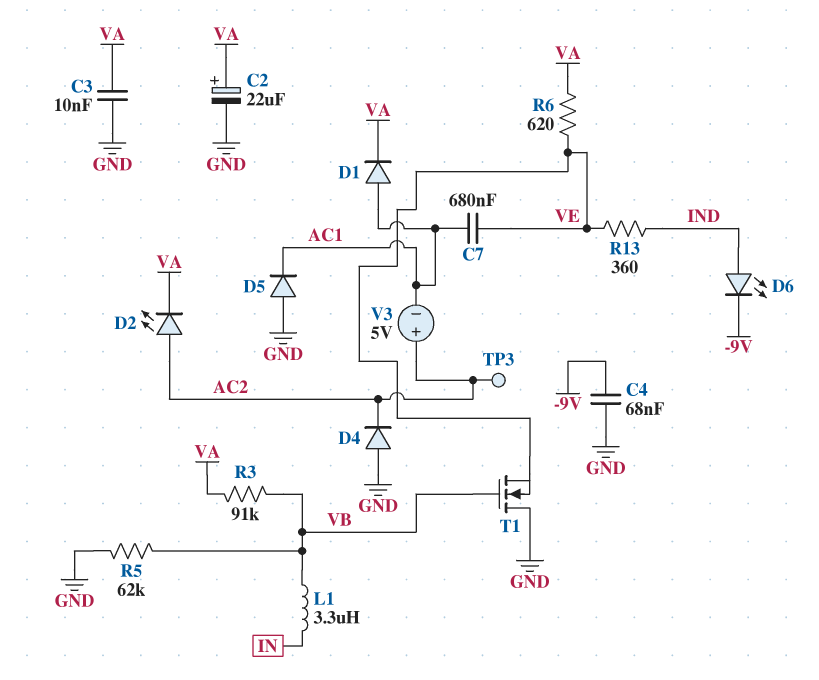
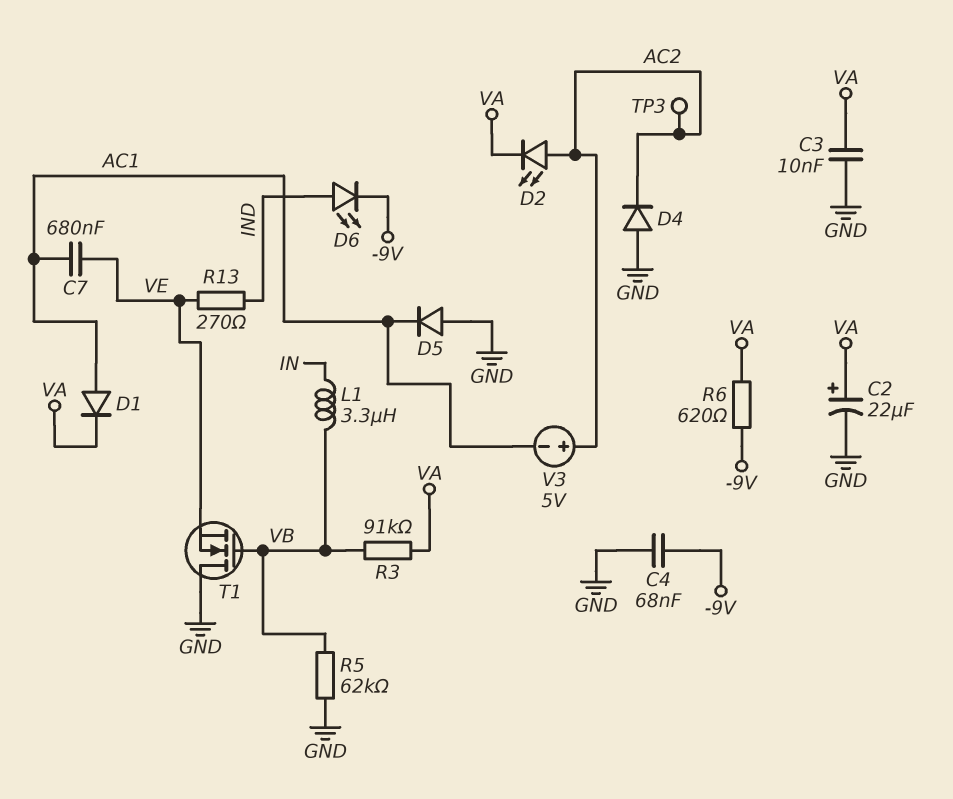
R6: 620 (VA, VE) -> 620 (-9V, VA)
R13: 360 (IND, VE) -> 270 (IND, VE)

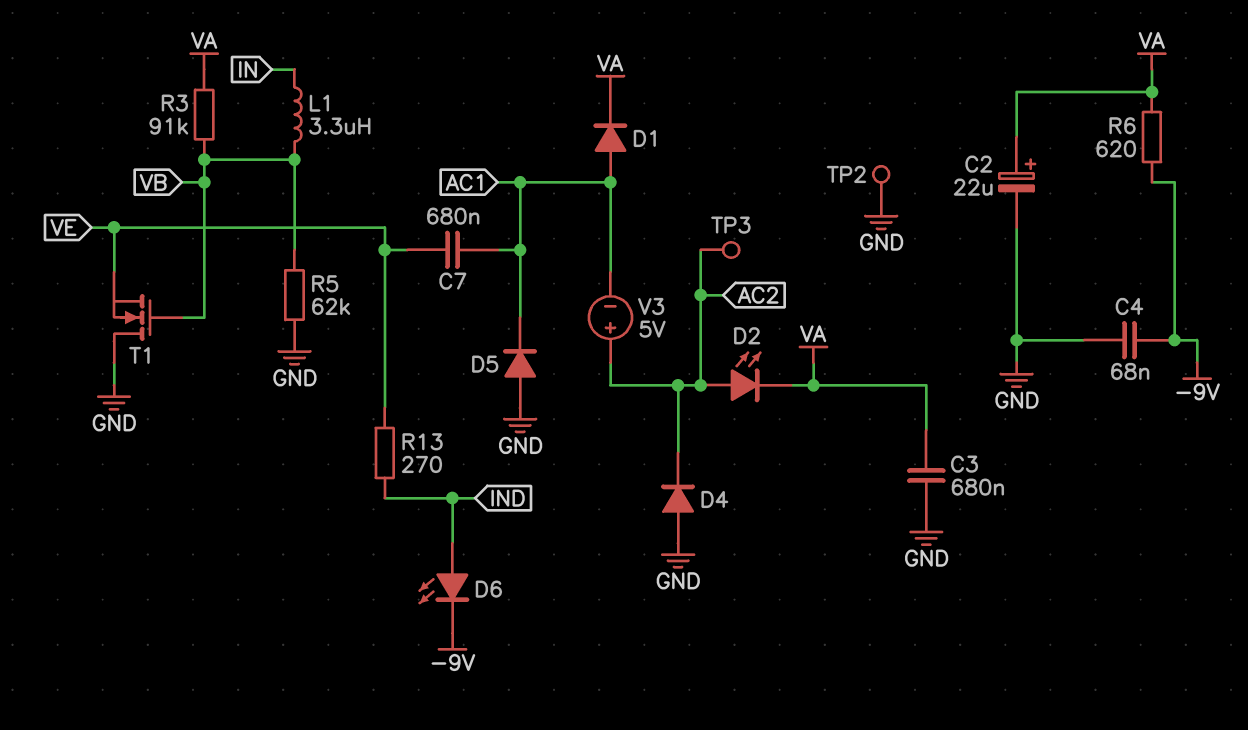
C3: 10nF (GND, VA) -> 680nF (GND, VA)
TP2: none -> test point (GND)

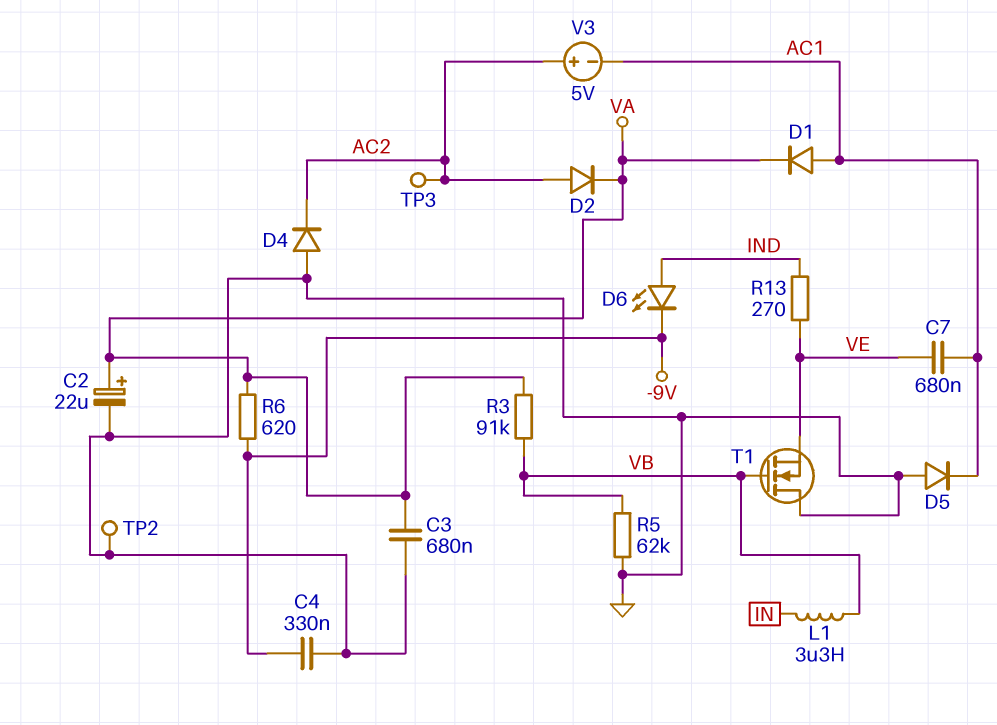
C4: 68nF (-9V, GND) -> 330nF (-9V, GND)
D2: LED (A AC2, K VA) -> diode (A AC2, K VA)

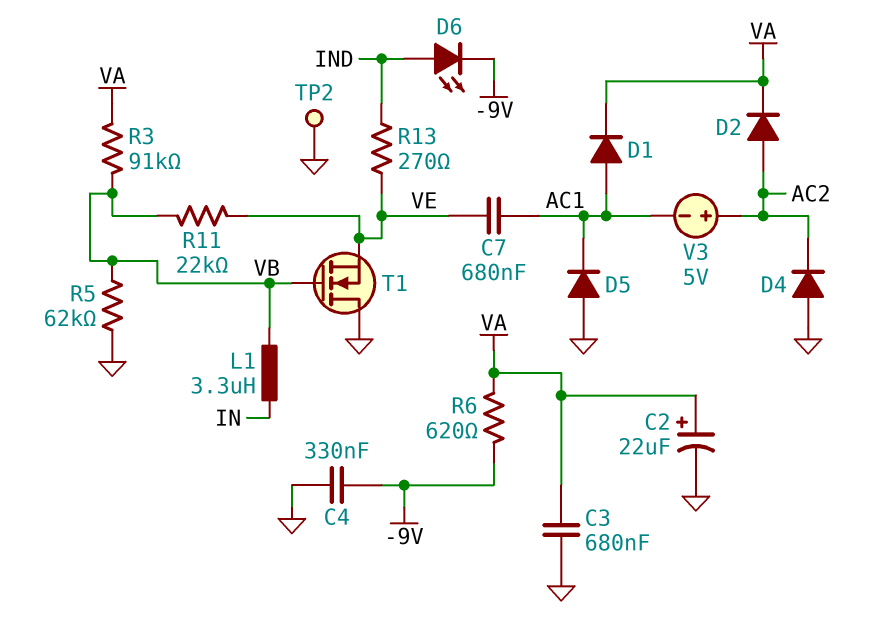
R11: none -> 22k (VB, VE)
TP3: test point (AC2) -> none

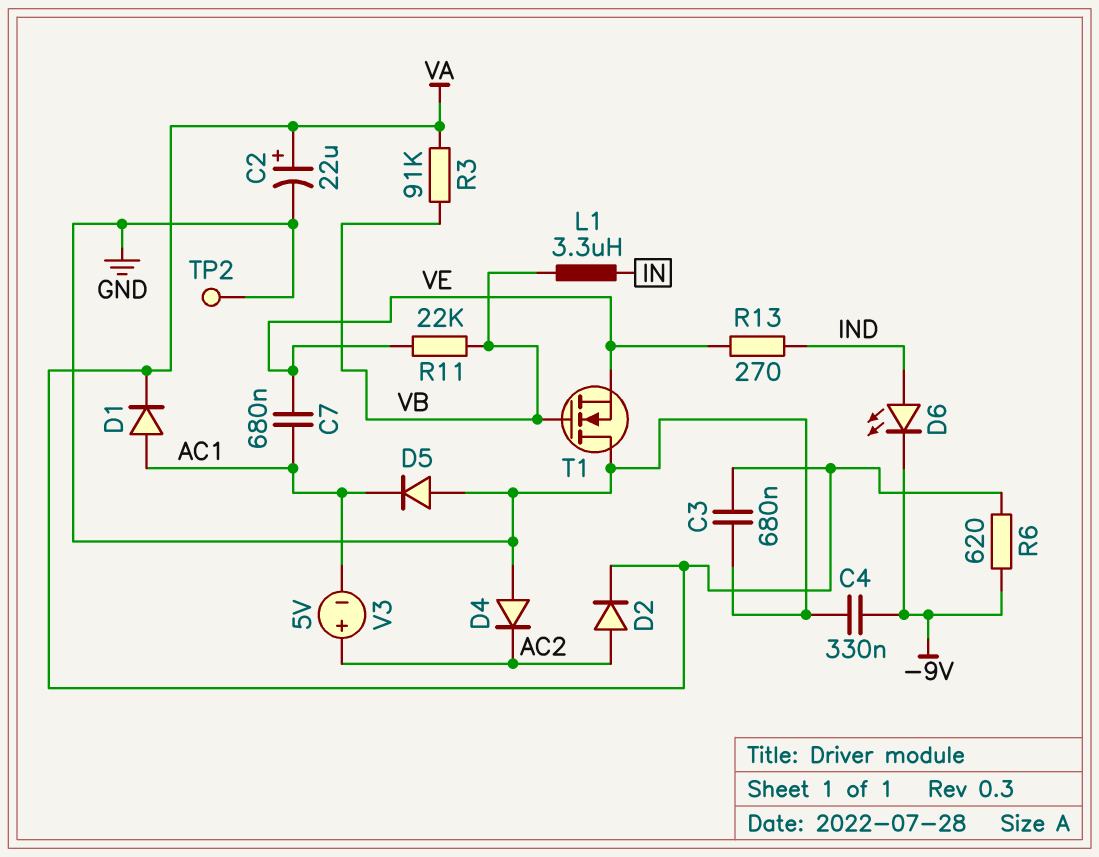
R5: 62k (GND, VB) -> none

